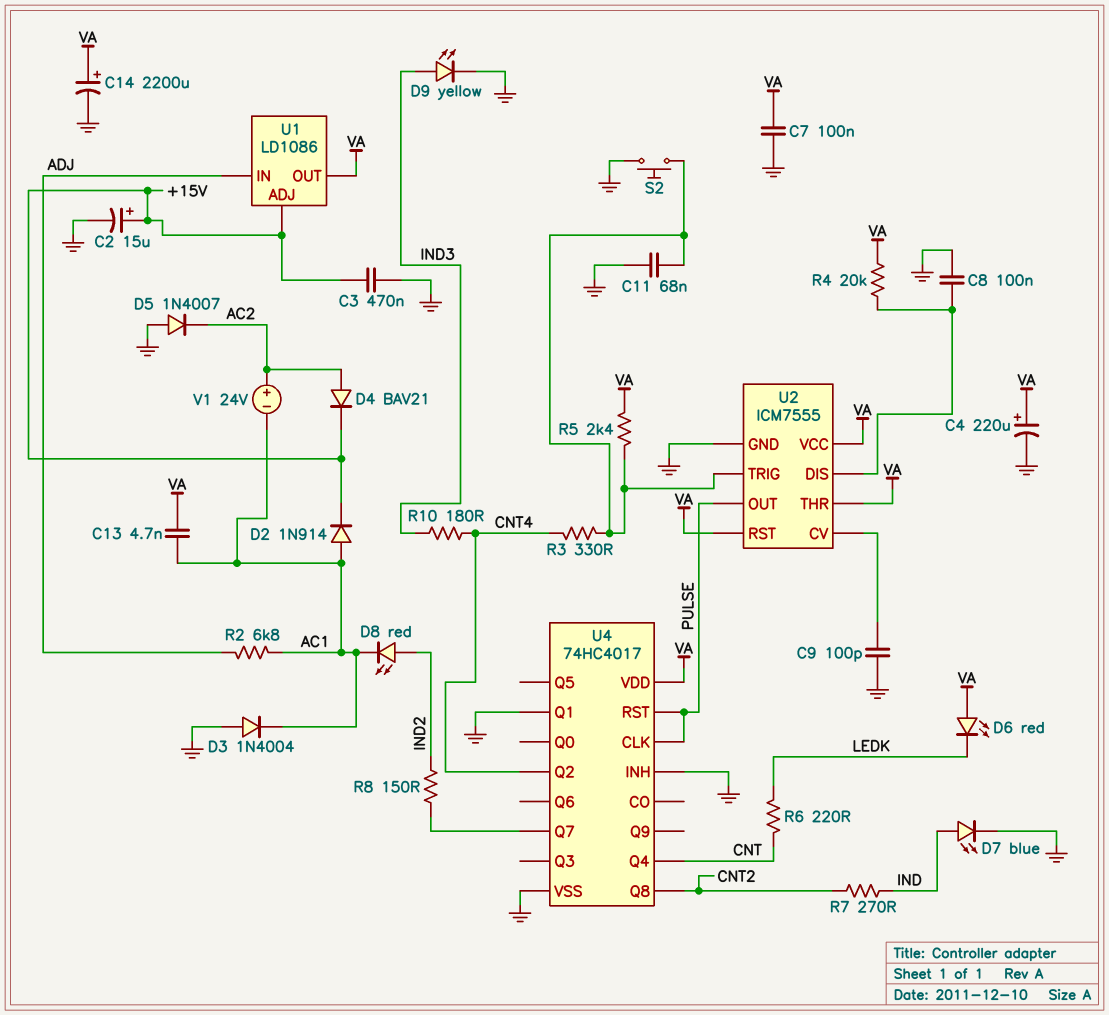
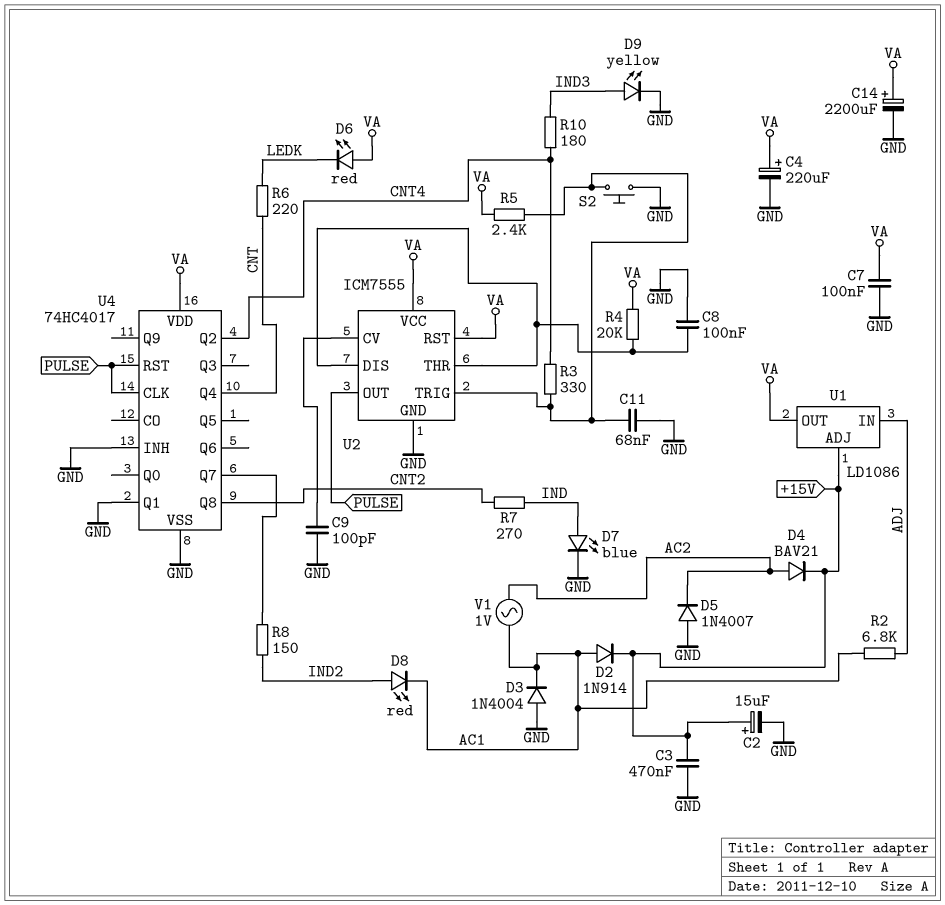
C13: 4.7nF (AC1, VA) -> none
U2 pin THR: VA -> U2/DIS
V1: 24V (plus AC2, minus AC1) -> AC 1V (AC1, AC2)

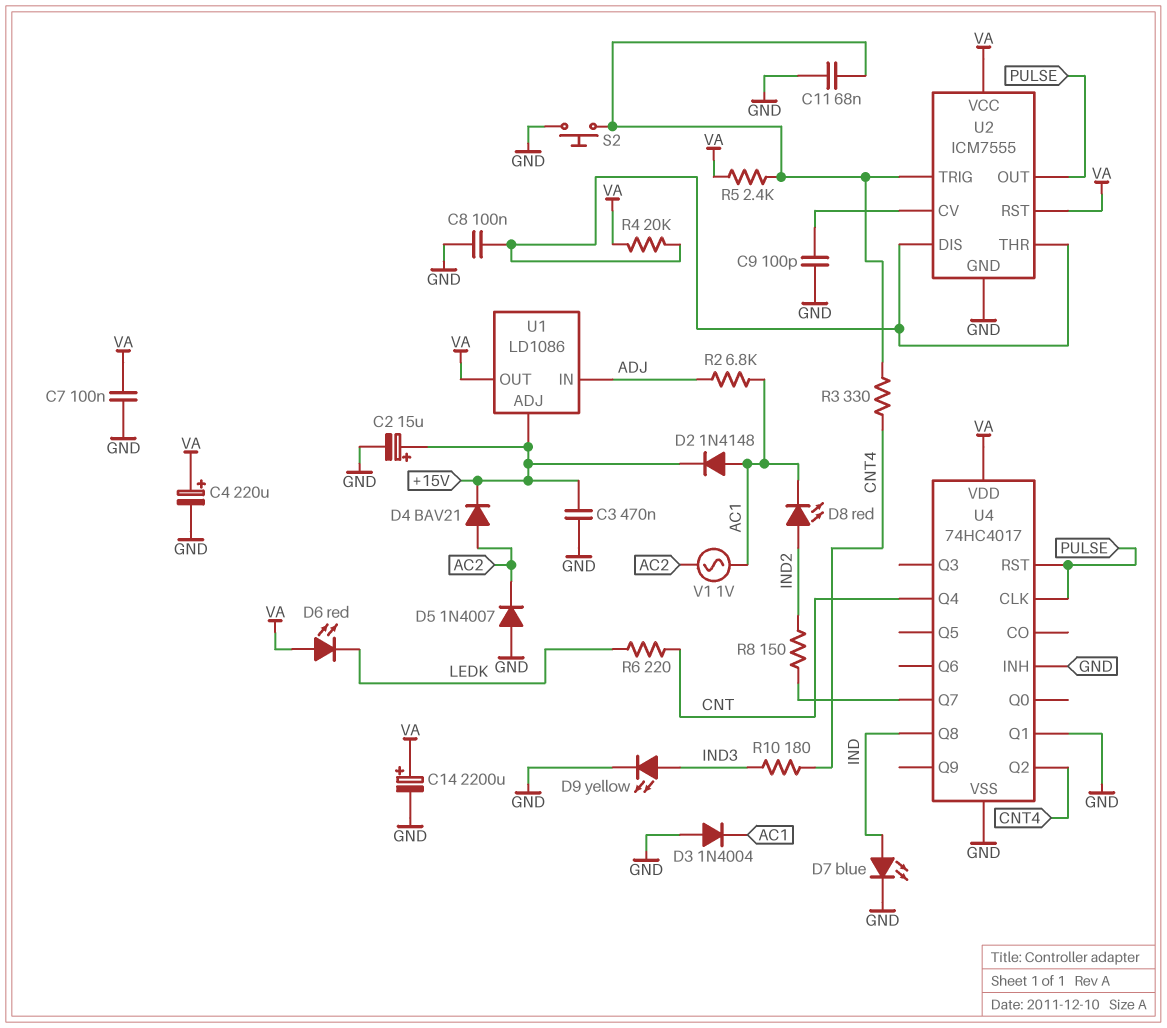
D2: diode 1N914 (A AC1, K +15V) -> diode 1N4148 (A AC1, K +15V)
R7: 270 (CNT2, IND) -> none
U4 pin Q8: CNT2 -> IND

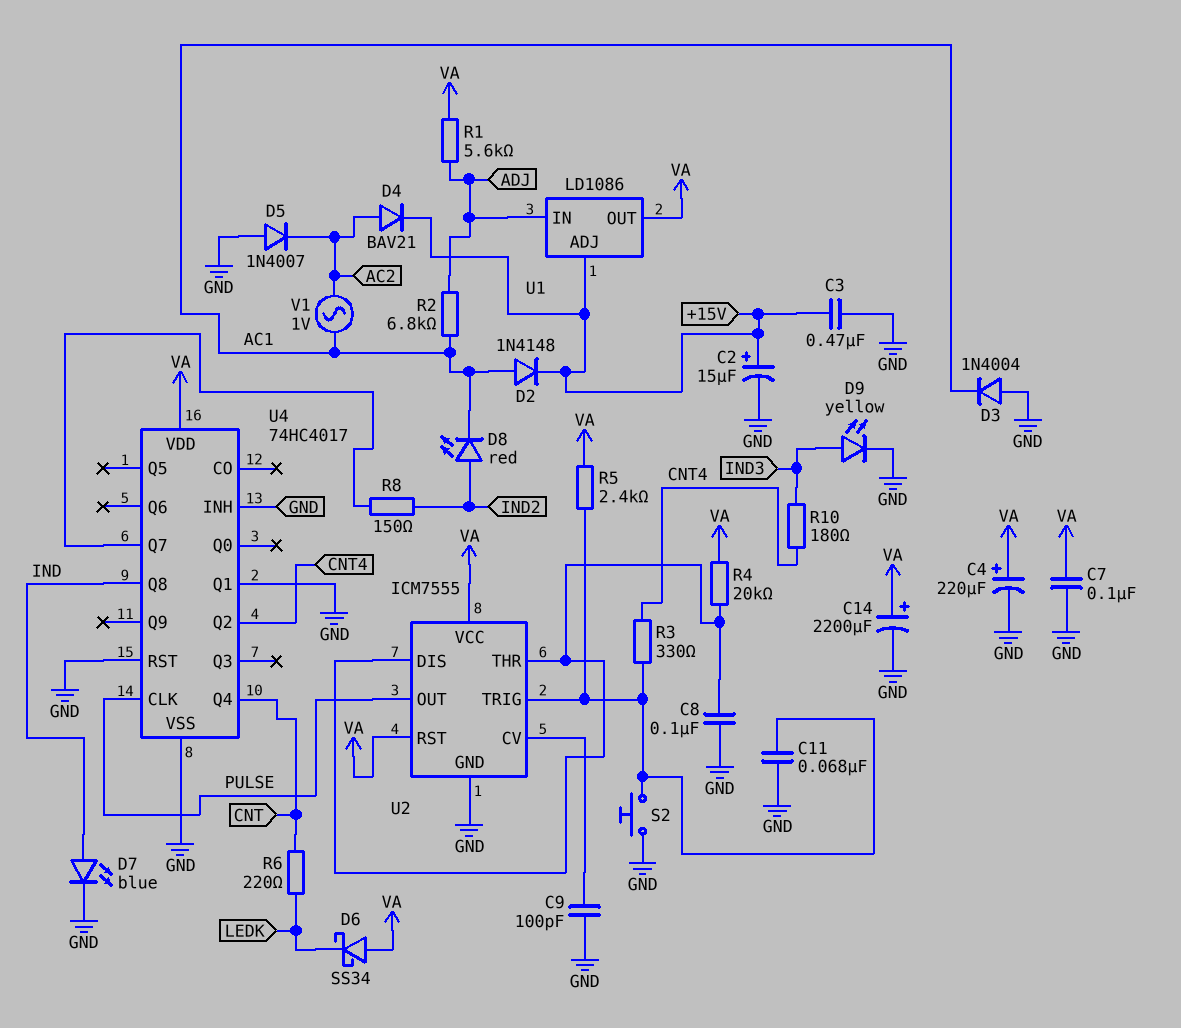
D6: LED red (A VA, K LEDK) -> schottky SS34 (A VA, K LEDK)
R1: none -> 5.6k (ADJ, VA)
U4 pin RST: PULSE -> GND

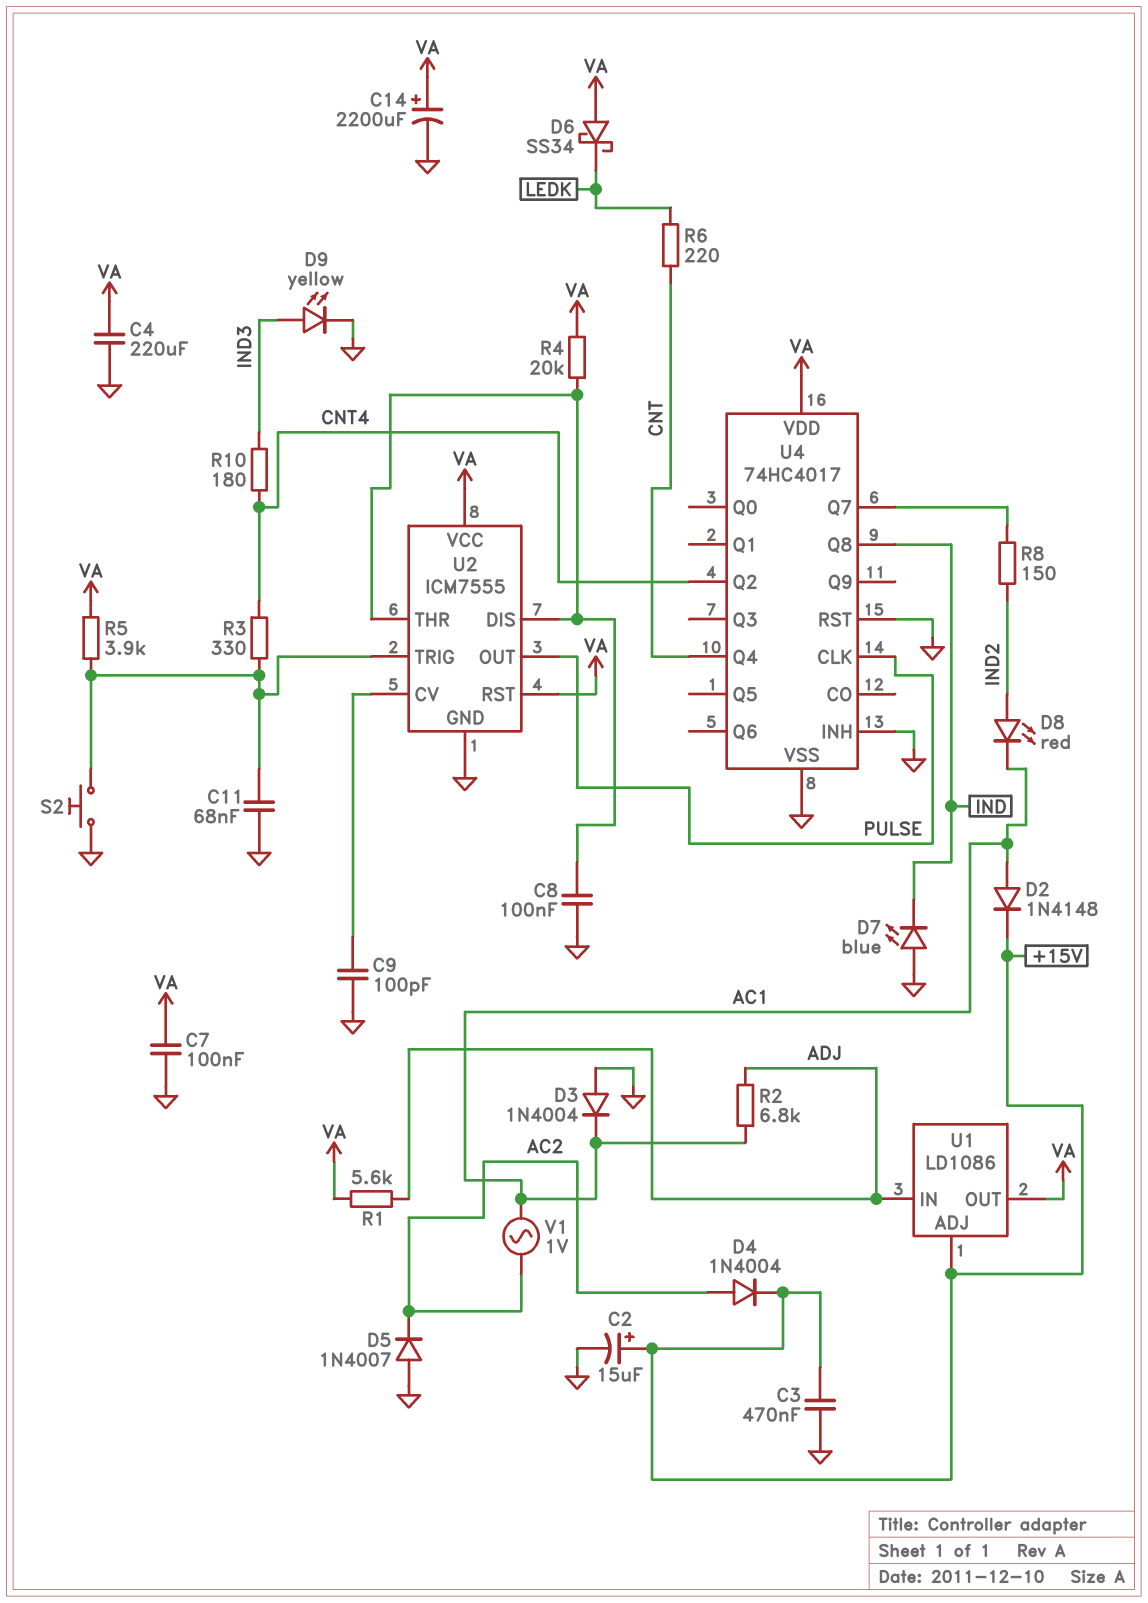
C4: 220uF (plus VA, minus GND) -> 220uF (GND, VA)
D4: diode BAV21 (A AC2, K +15V) -> diode 1N4004 (A AC2, K +15V)
D7: LED blue (A IND, K GND) -> LED blue (A GND, K IND)
R5: 2.4k (U2/TRIG, VA) -> 3.9k (U2/TRIG, VA)
U4 pin Q1: GND -> none

